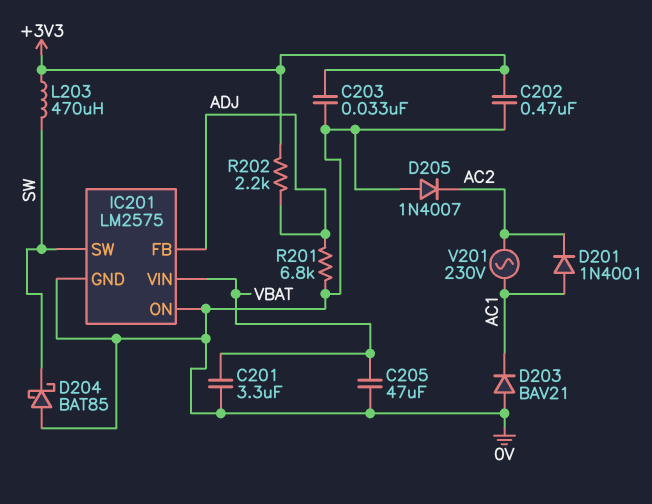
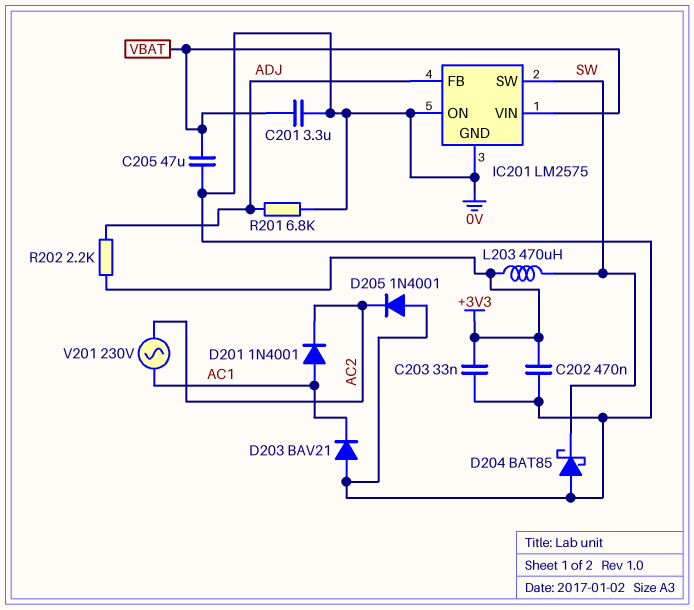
D205: diode 1N4007 (A 0V, K AC2) -> diode 1N4001 (A 0V, K AC2)

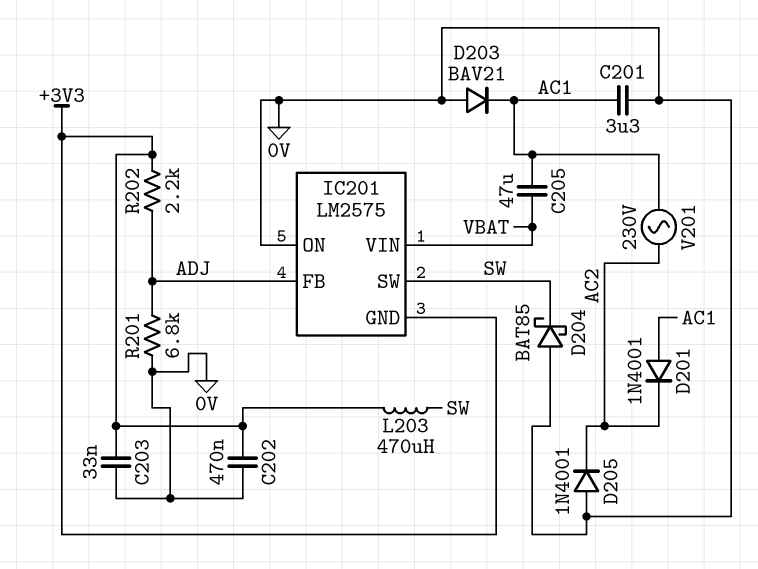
C201: 3.3uF (0V, VBAT) -> 3.3uF (0V, AC1)
C205: 47uF (0V, VBAT) -> 47uF (AC1, VBAT)
IC201 pin GND: 0V -> +3V3

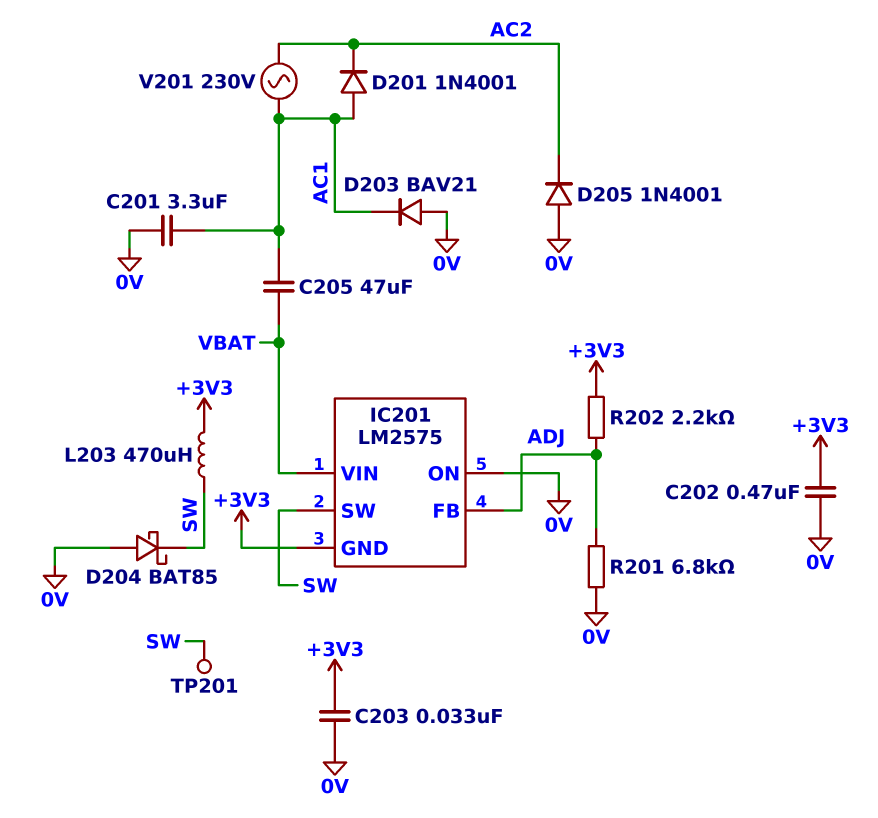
TP201: none -> test point (SW)

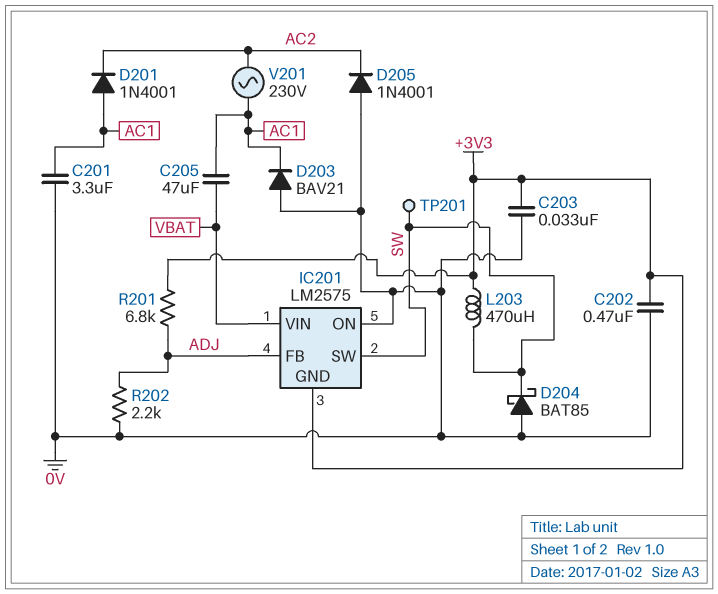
R201: 6.8k (0V, ADJ) -> 6.8k (+3V3, ADJ)
R202: 2.2k (+3V3, ADJ) -> 2.2k (0V, ADJ)

